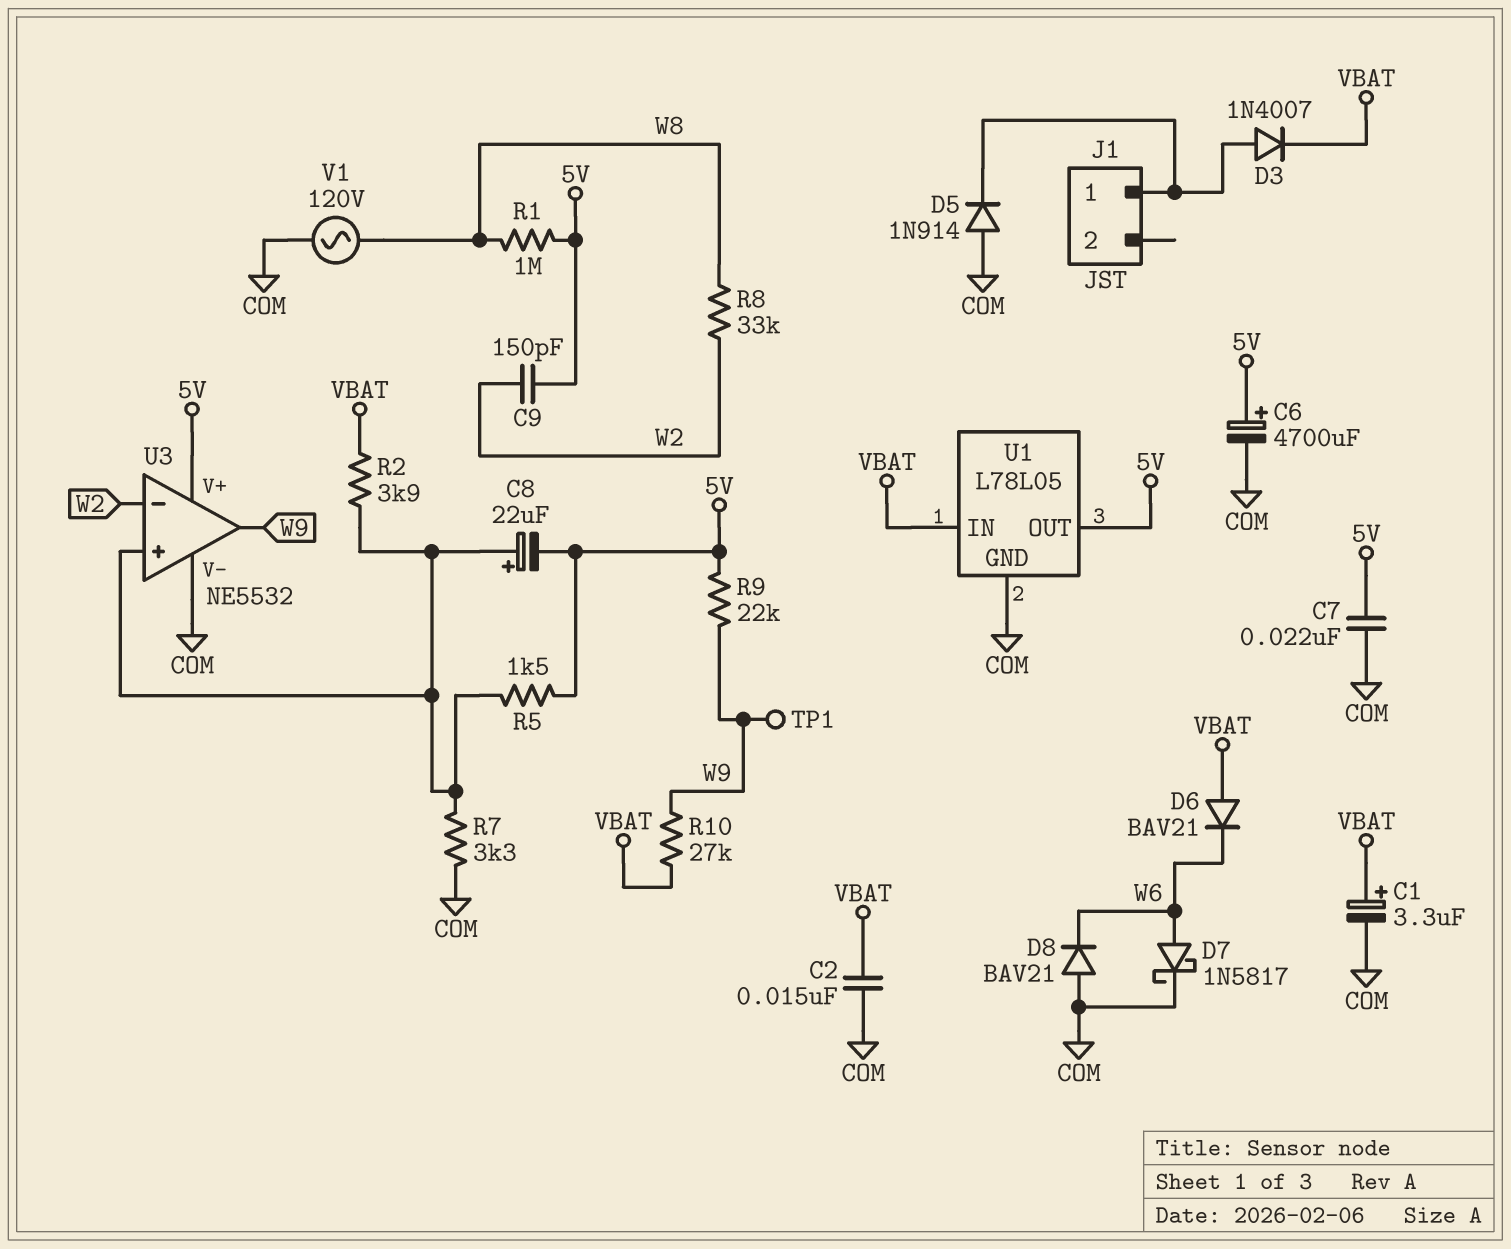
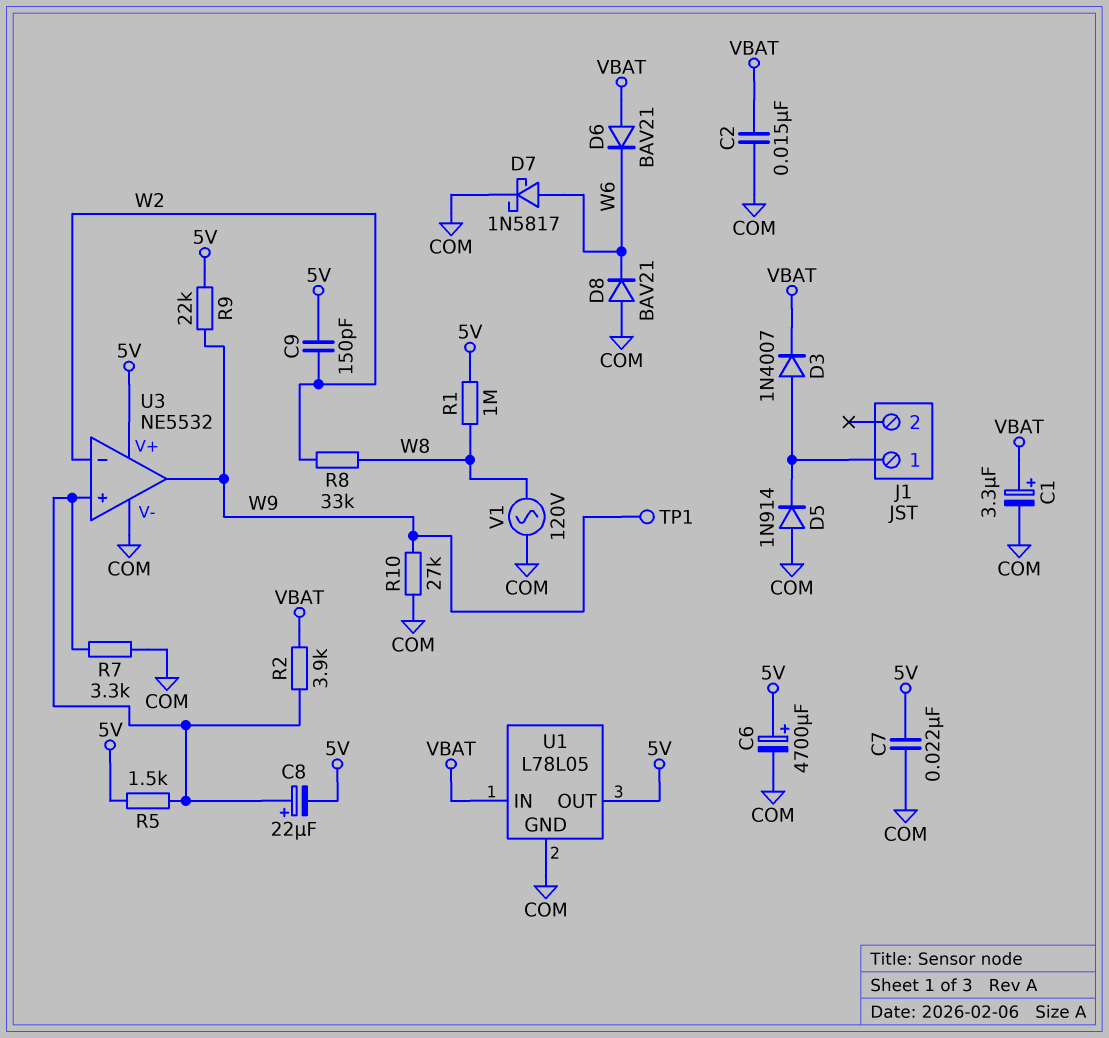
R10: 27k (VBAT, W9) -> 27k (COM, W9)

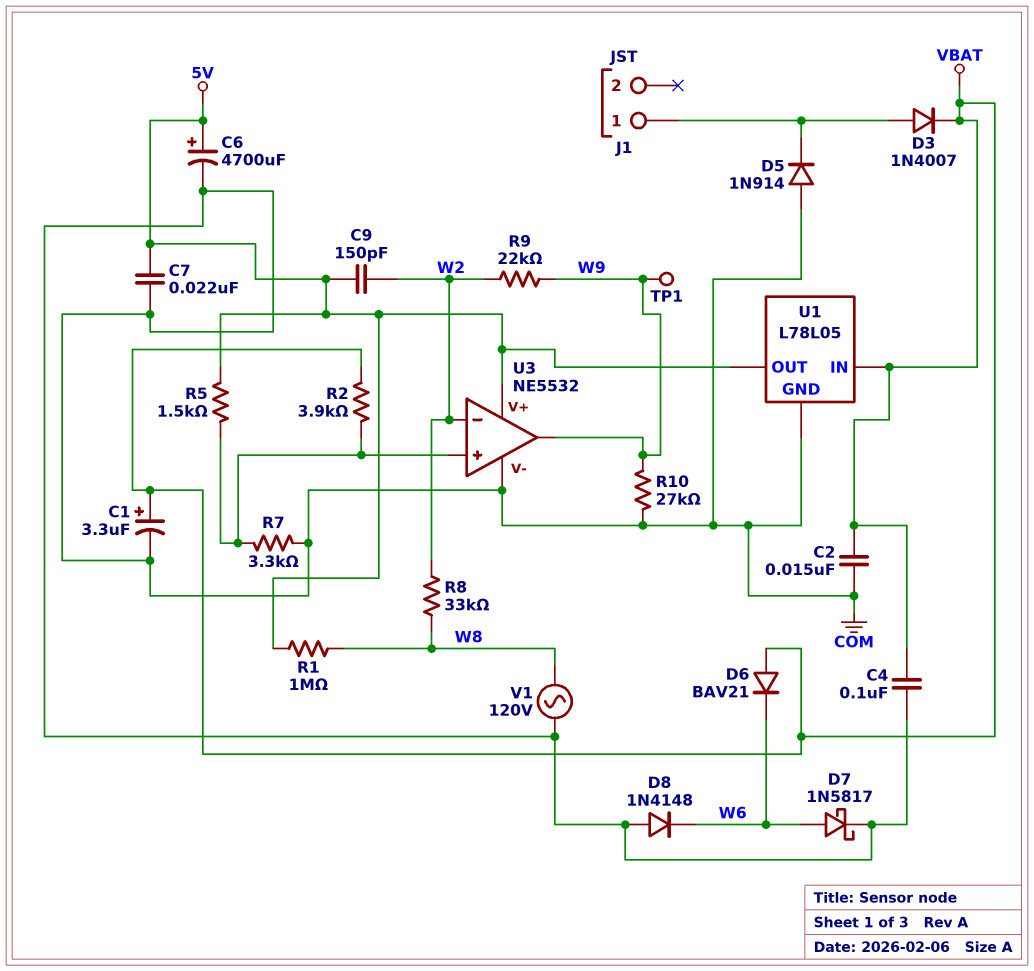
C4: none -> 100nF (COM, VBAT)
C8: 22uF (plus U3/in+, minus 5V) -> none
D8: diode BAV21 (A COM, K W6) -> diode 1N4148 (A COM, K W6)
R9: 22k (5V, W9) -> 22k (W2, W9)

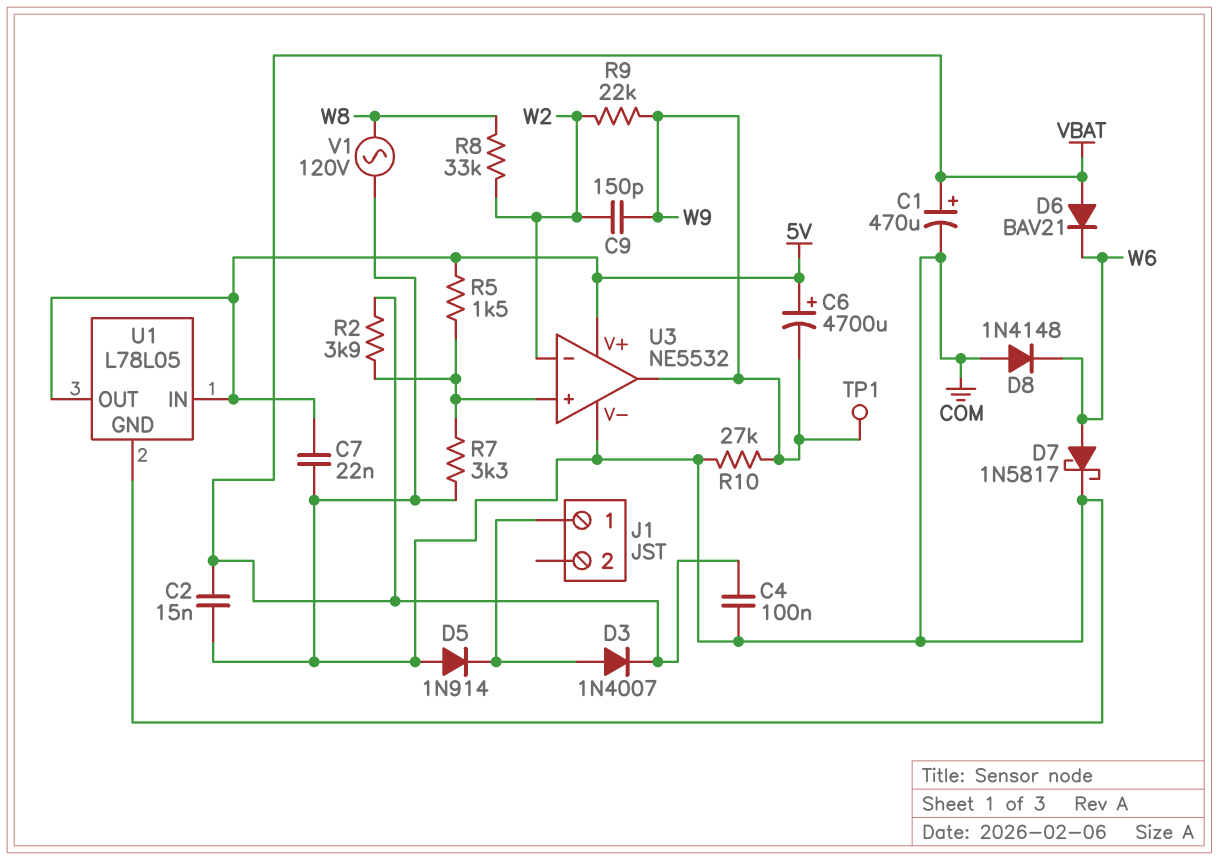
C1: 3.3uF (plus VBAT, minus COM) -> 470uF (plus VBAT, minus COM)
C6: 4700uF (plus 5V, minus COM) -> 4700uF (plus 5V, minus W9)
C9: 150pF (5V, W2) -> 150pF (W2, W9)
R1: 1M (5V, W8) -> none
U1 pin IN: VBAT -> 5V

